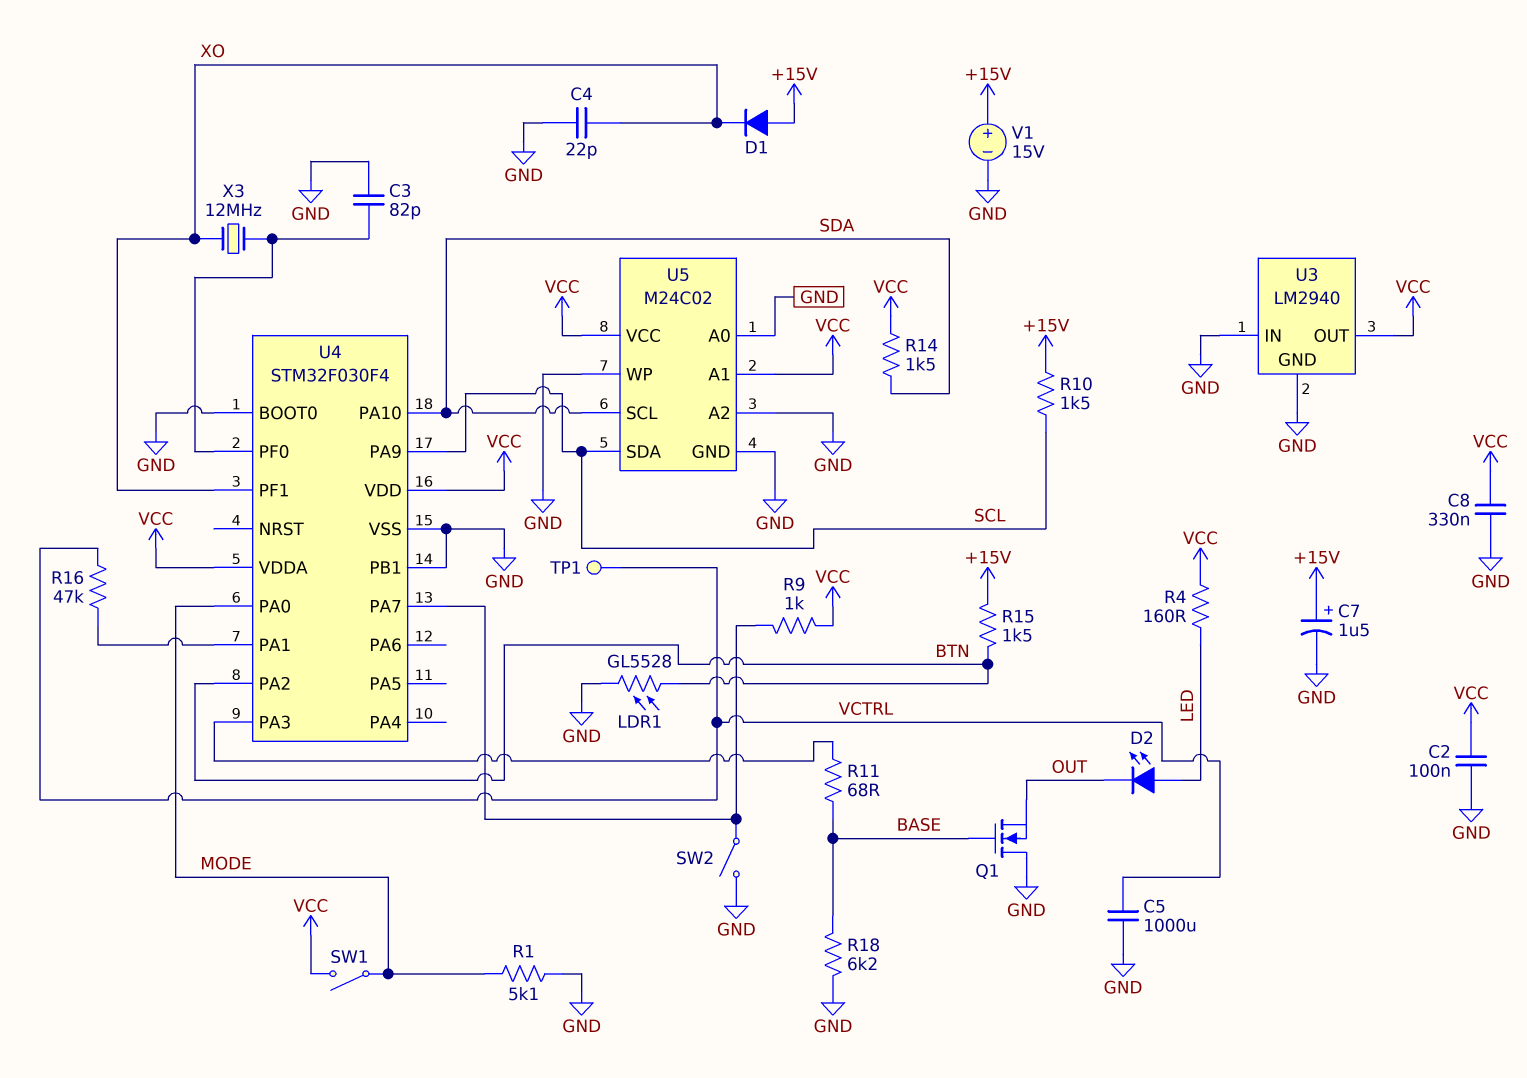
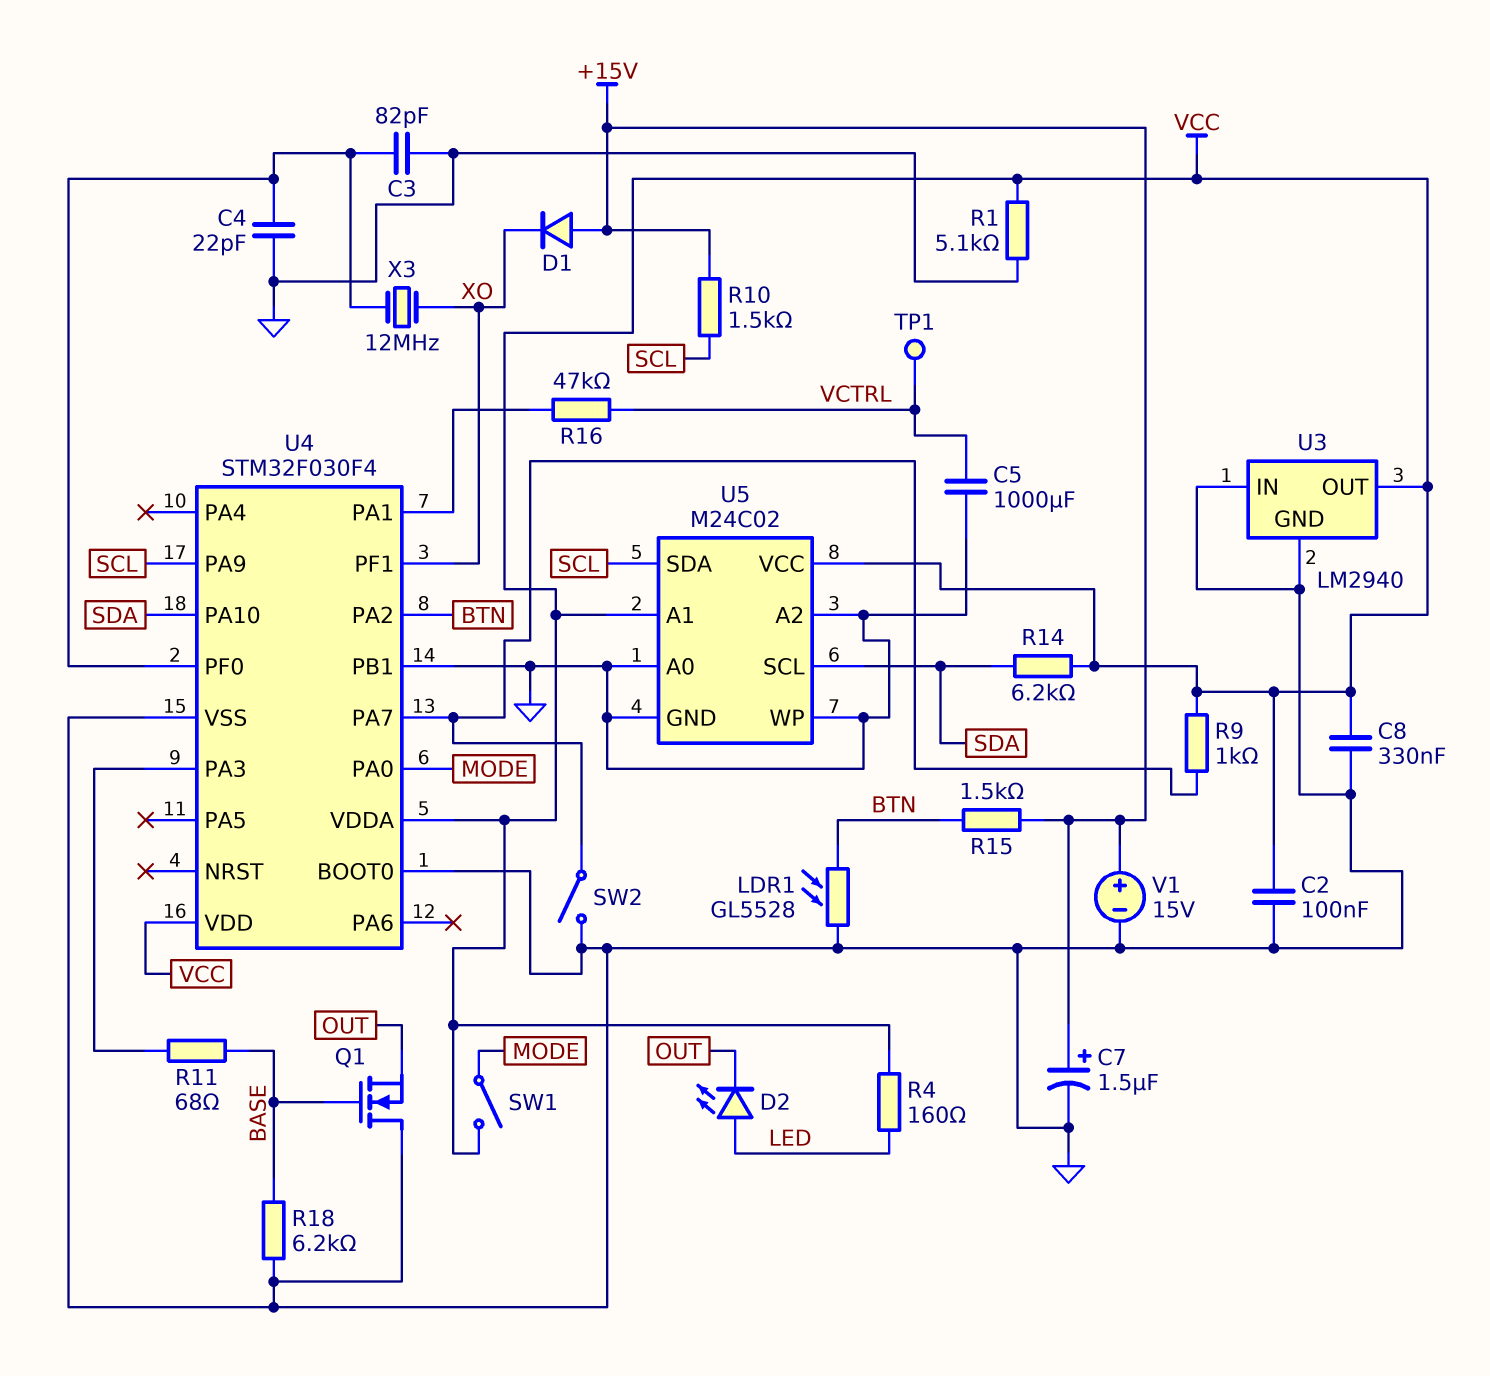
C4: 22pF (GND, XO) -> 22pF (GND, U4/PF0)
R1: 5.1k (GND, MODE) -> 5.1k (GND, VCC)
R14: 1.5k (SDA, VCC) -> 6.2k (SDA, VCC)

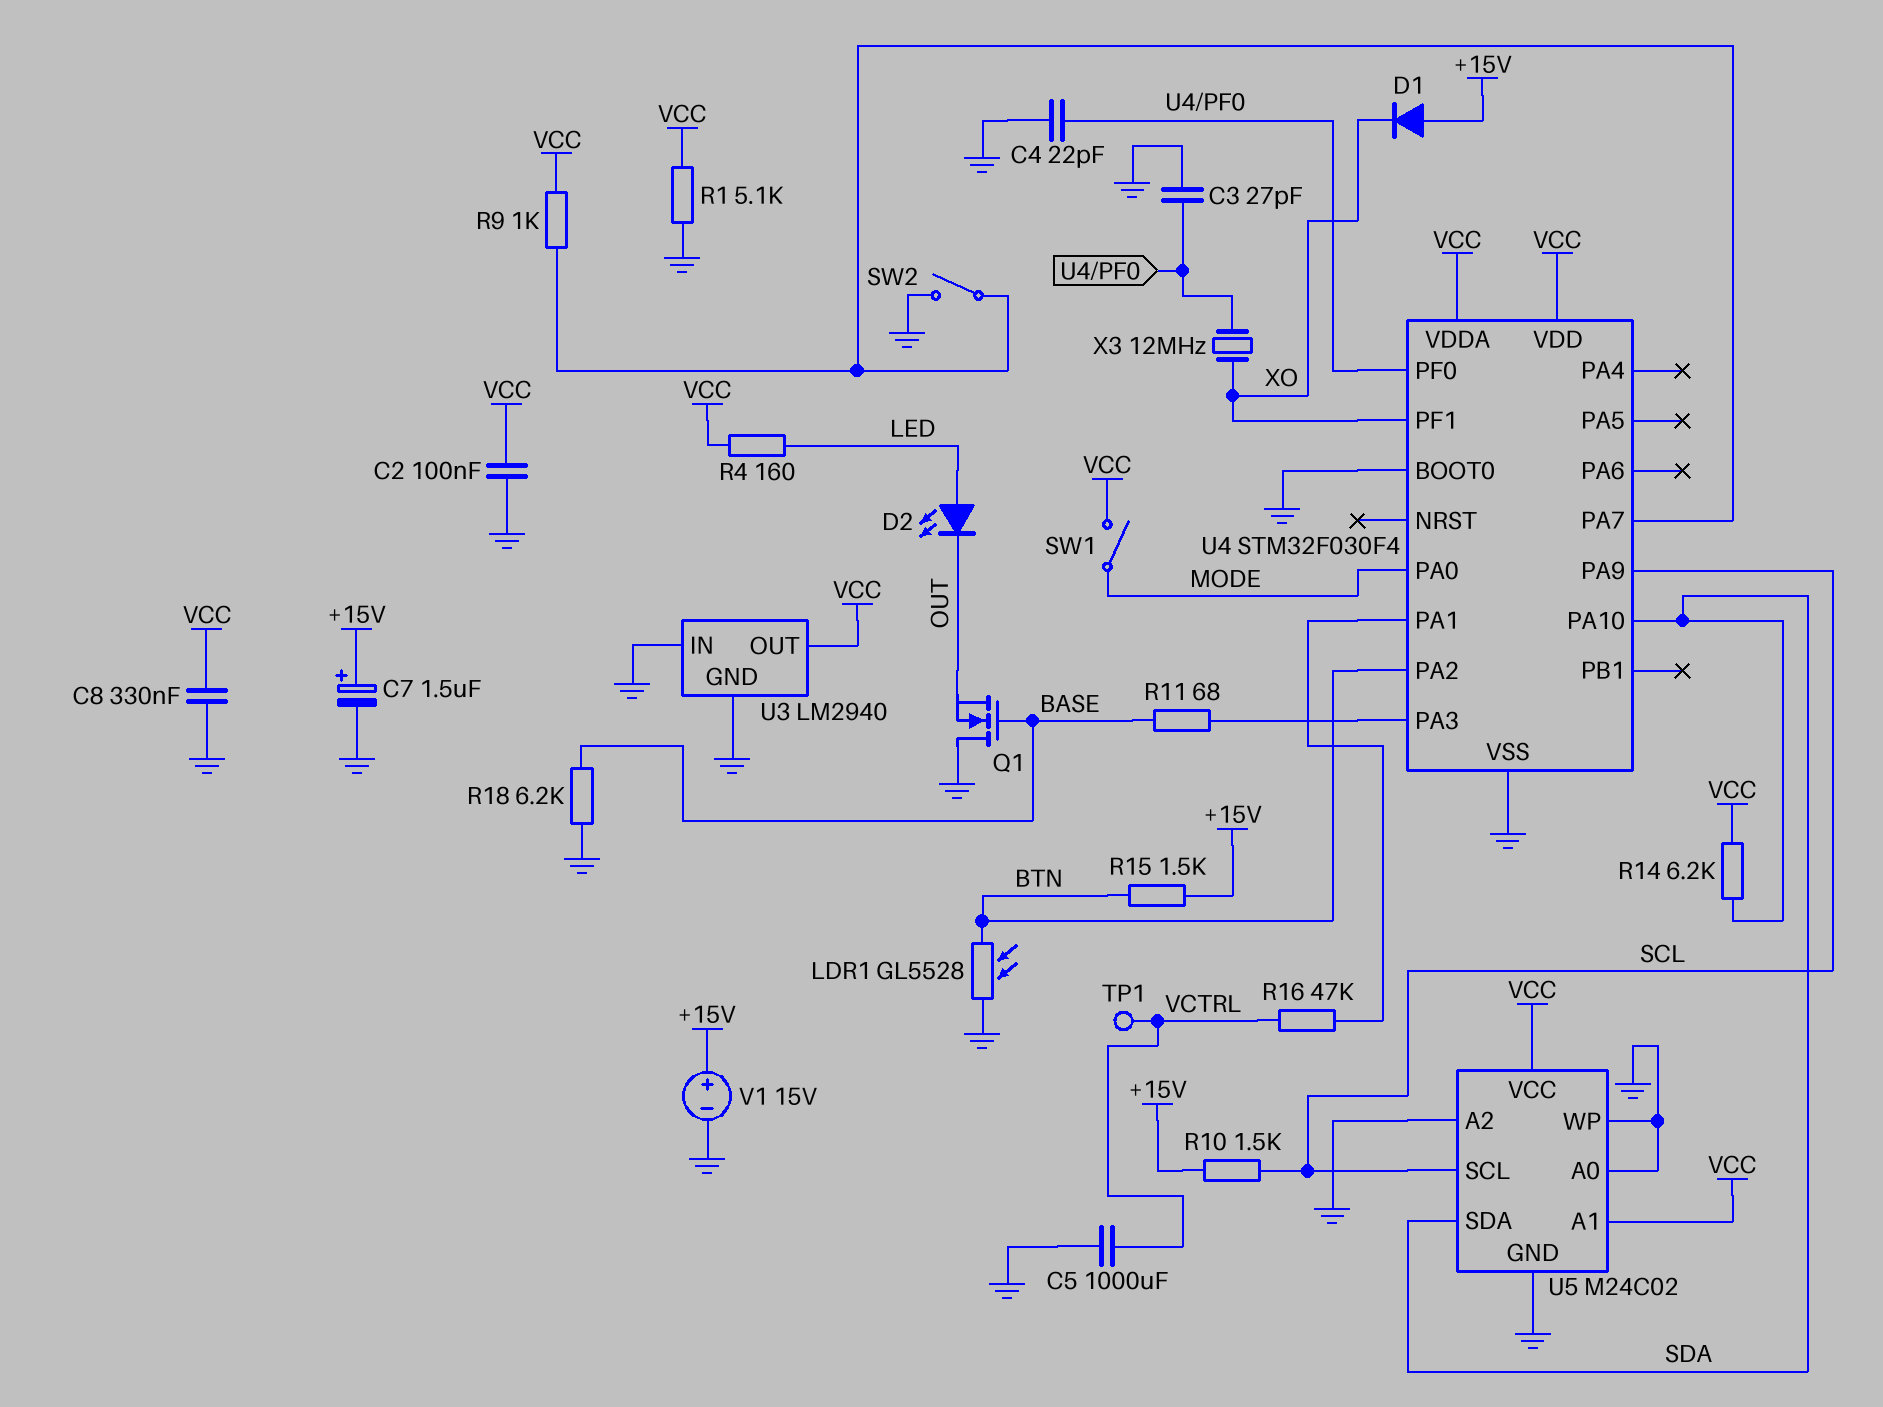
C3: 82pF (GND, U4/PF0) -> 27pF (GND, U4/PF0)
U4 pin PB1: GND -> none
U5 pin SCL: SDA -> SCL
U5 pin SDA: SCL -> SDA

